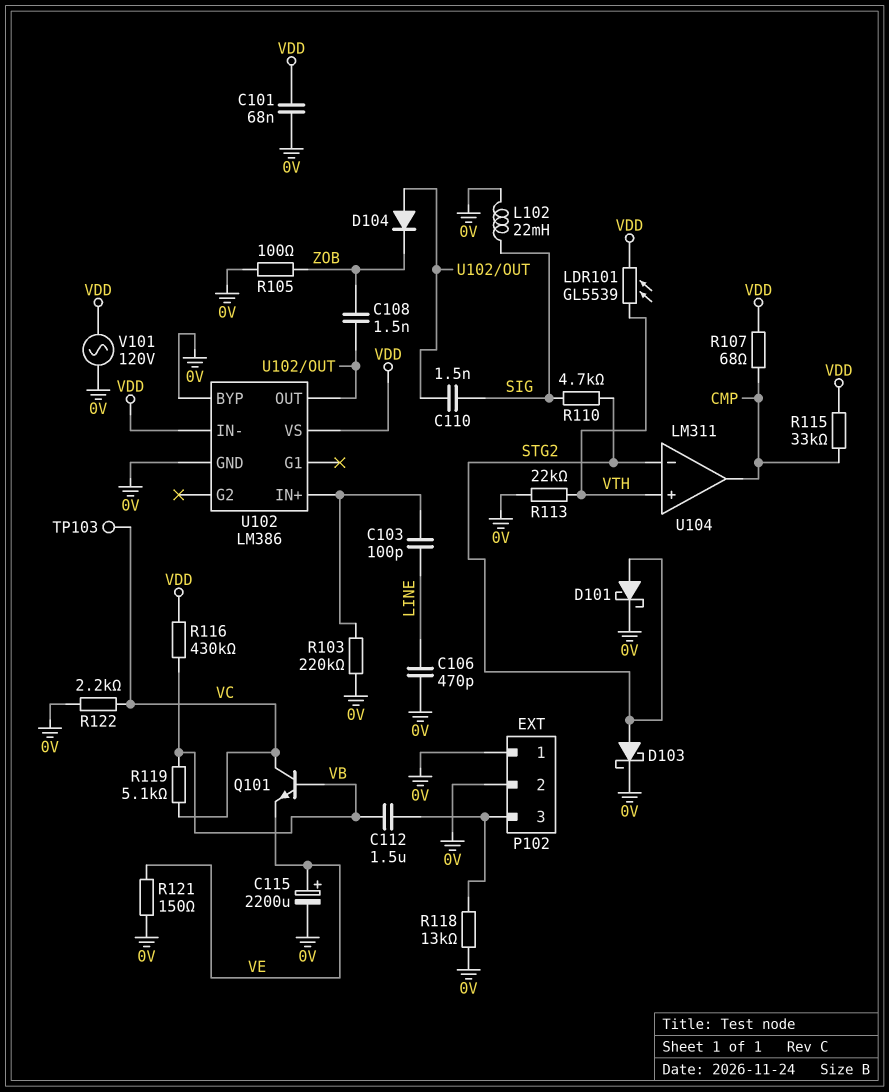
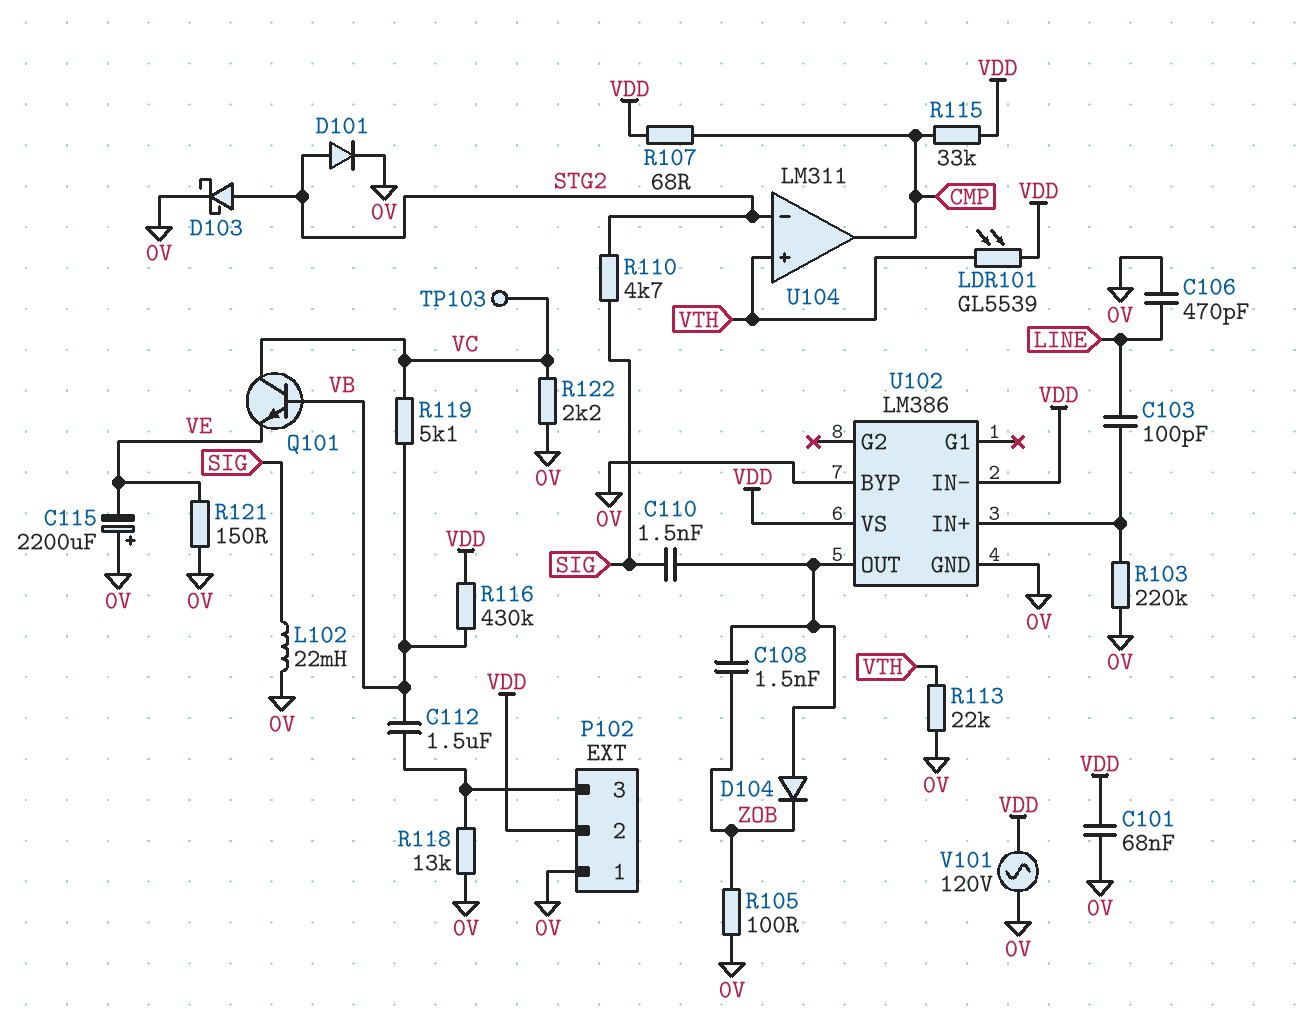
C115: 2200uF (plus VE, minus 0V) -> 2200uF (plus 0V, minus VE)
D101: schottky (A STG2, K 0V) -> diode (A STG2, K 0V)
P102 pin 2: 0V -> VDD

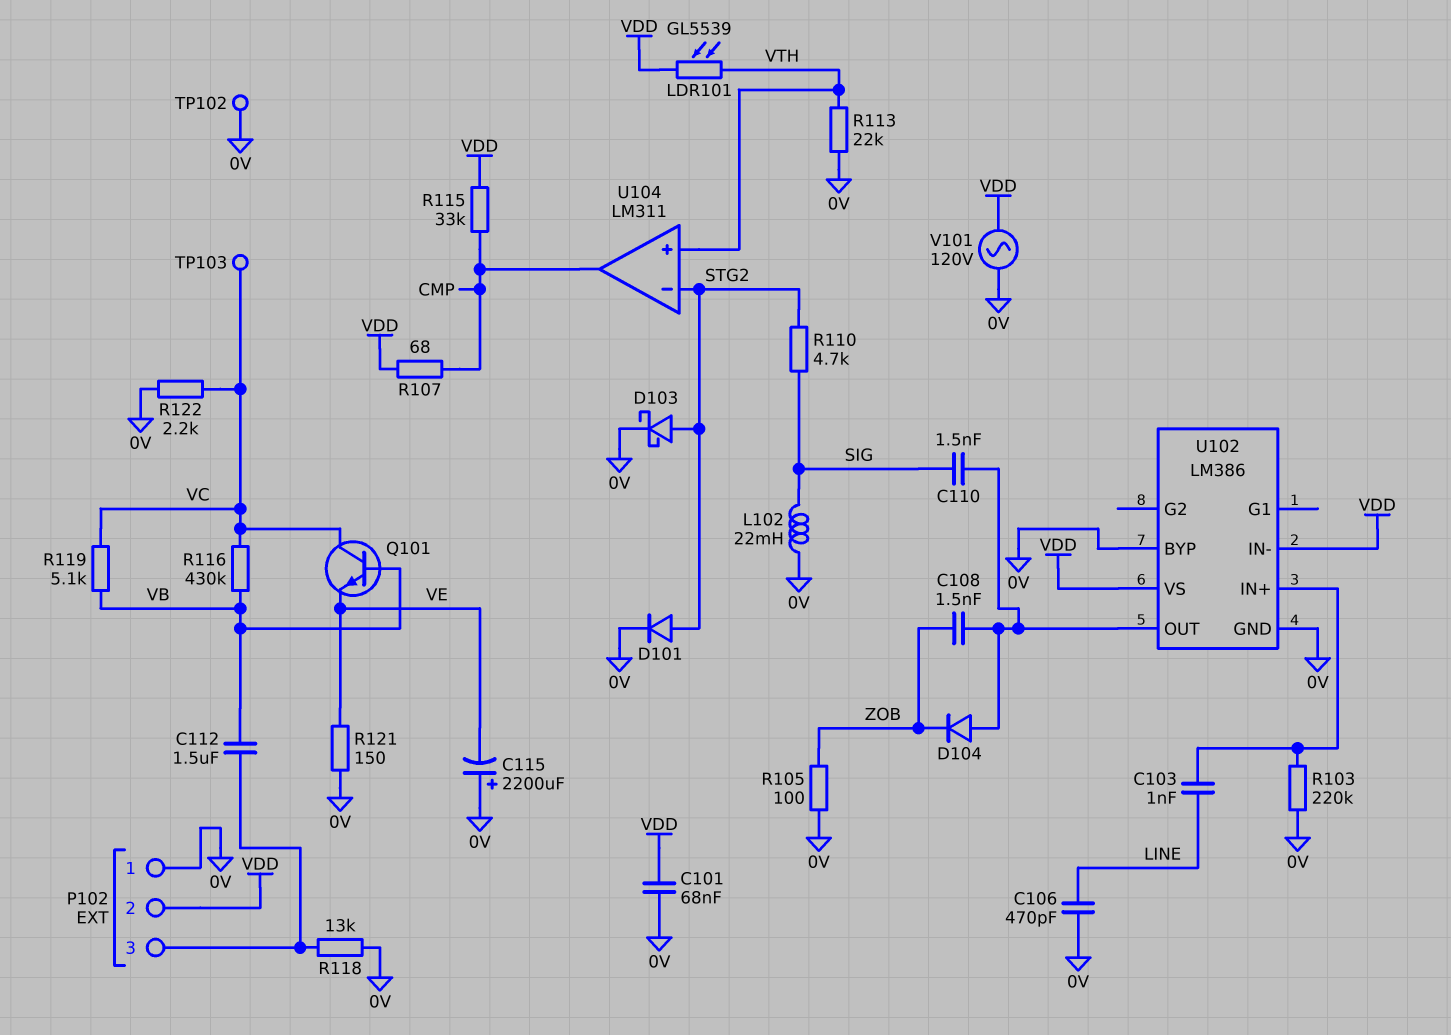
C103: 100pF (LINE, U102/IN+) -> 1nF (LINE, U102/IN+)
R116: 430k (VB, VDD) -> 430k (VB, VC)
TP102: none -> test point (0V)

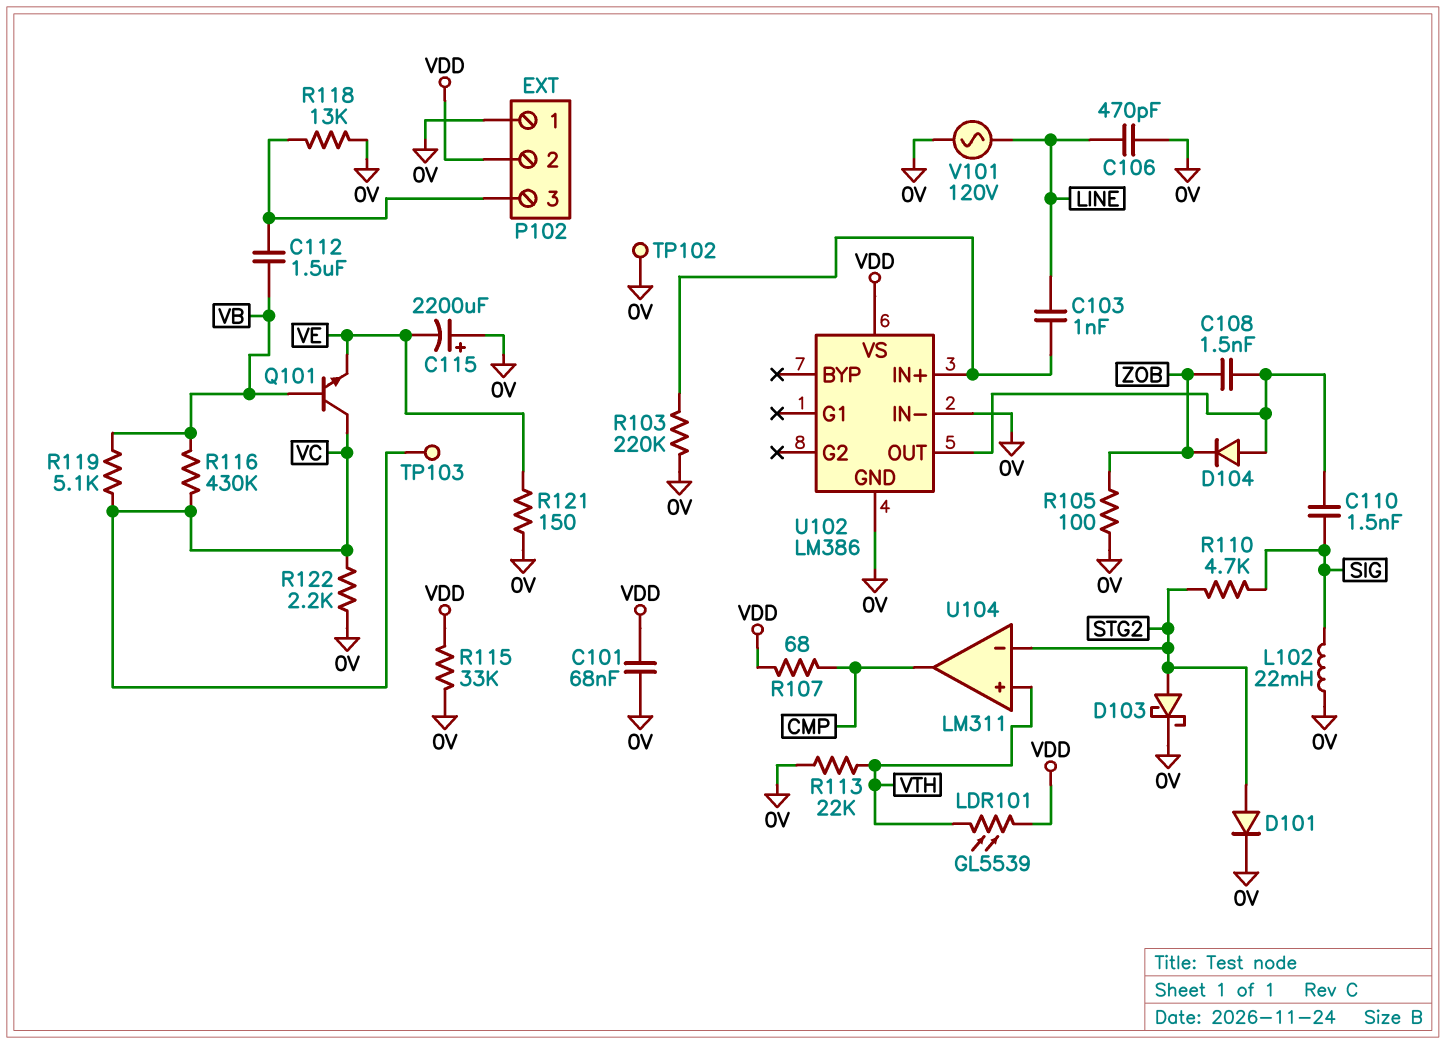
R115: 33k (CMP, VDD) -> 33k (0V, VDD)
U102 pin BYP: 0V -> none
U102 pin IN-: VDD -> 0V
V101: AC 120V (0V, VDD) -> AC 120V (0V, LINE)

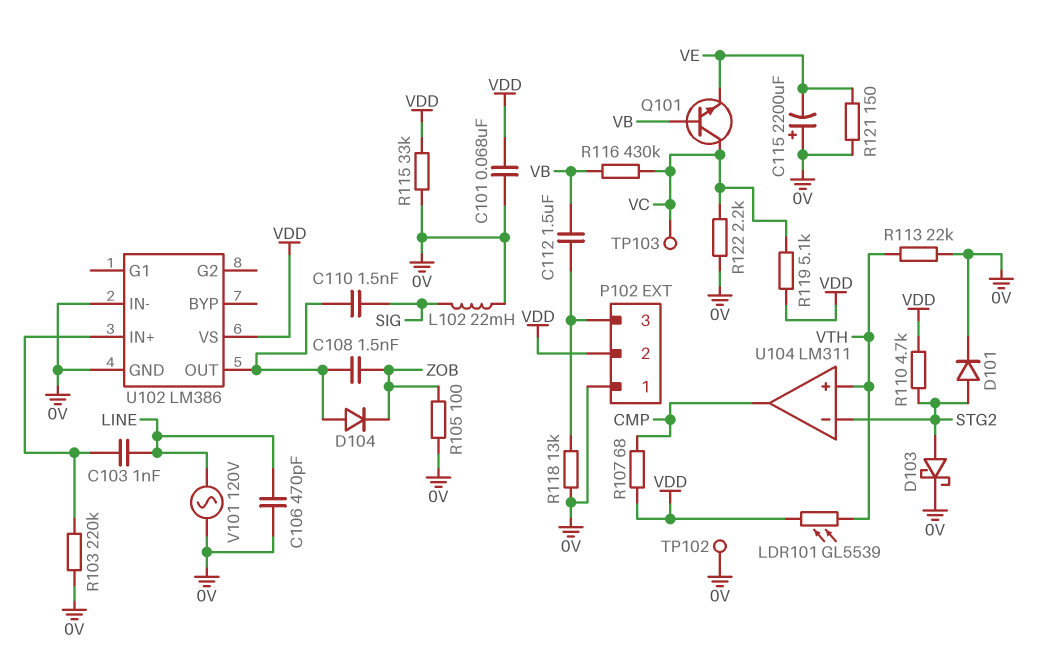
R110: 4.7k (SIG, STG2) -> 4.7k (STG2, VDD)
R119: 5.1k (VB, VC) -> 5.1k (VC, VDD)

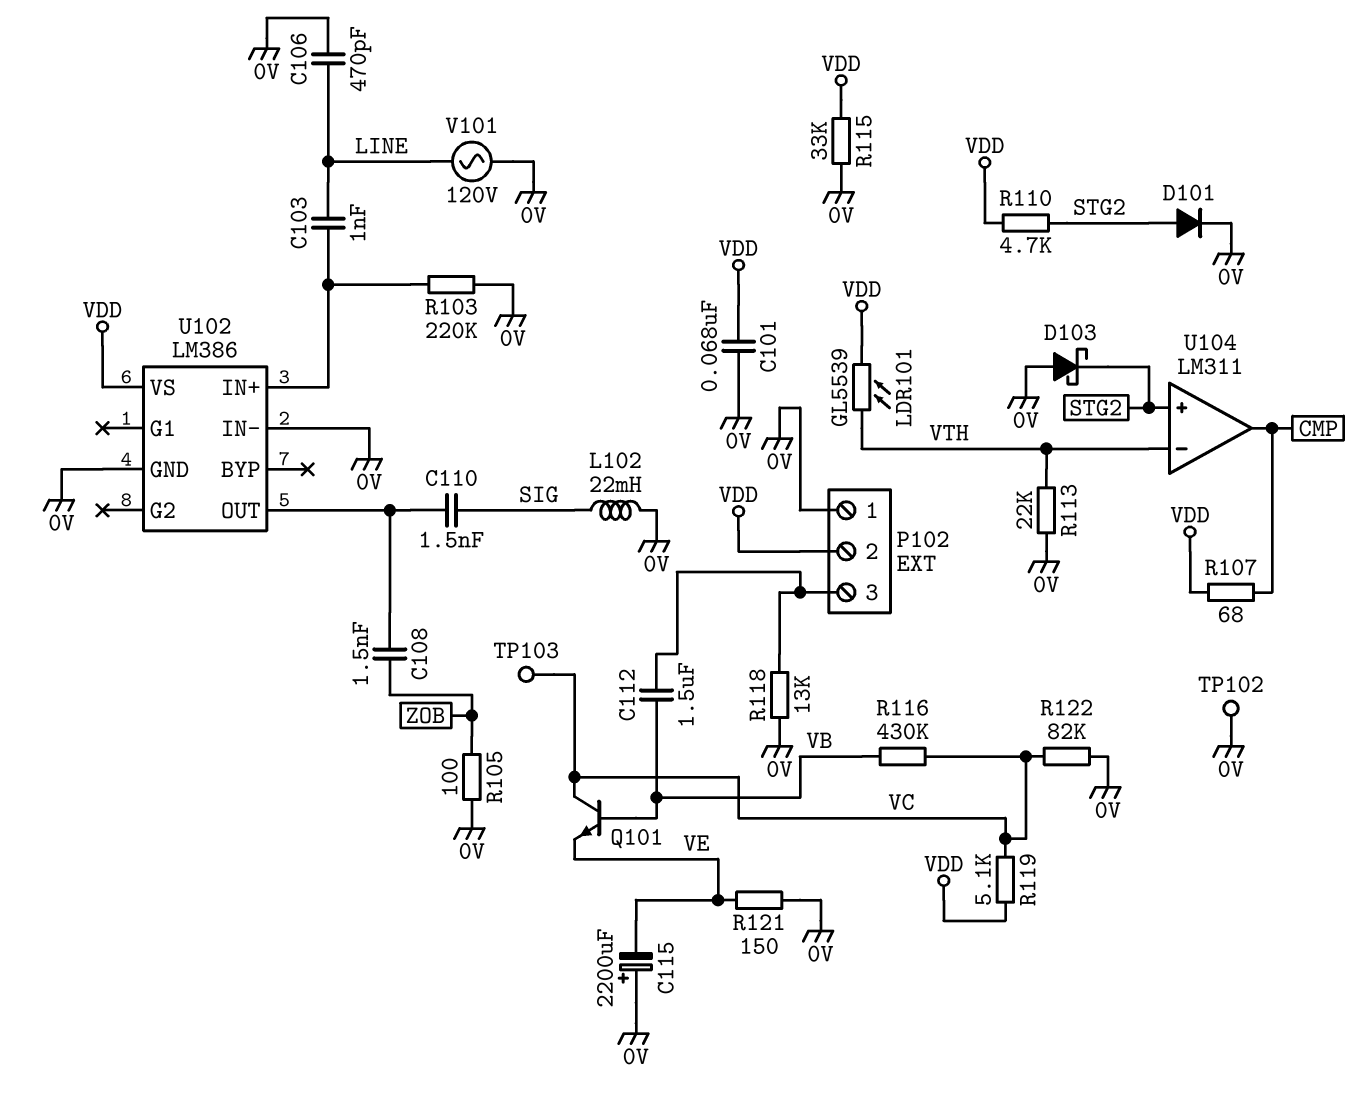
D103: schottky (A STG2, K 0V) -> schottky (A 0V, K STG2)
D104: diode (A U102/OUT, K ZOB) -> none
R122: 2.2k (0V, VC) -> 82k (0V, VC)
U104 pin in+: VTH -> STG2
U104 pin in-: STG2 -> VTH

